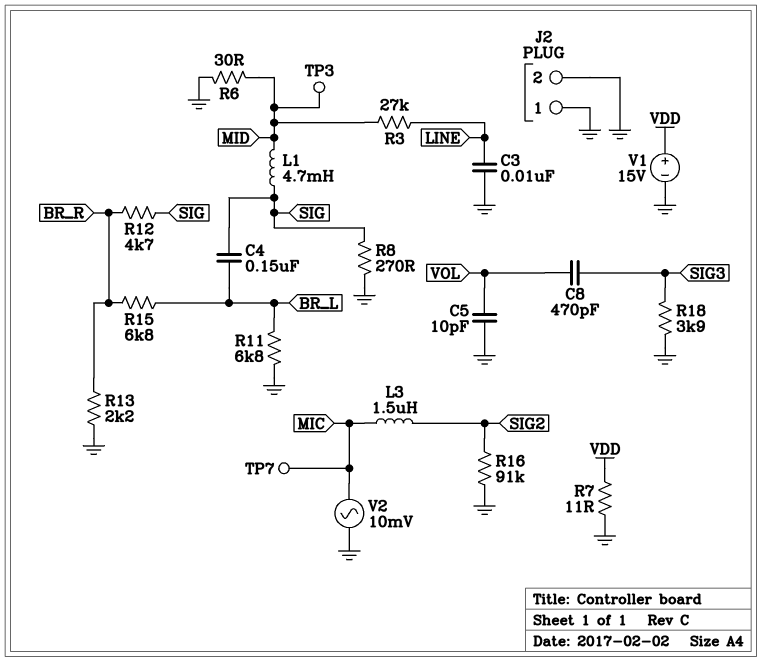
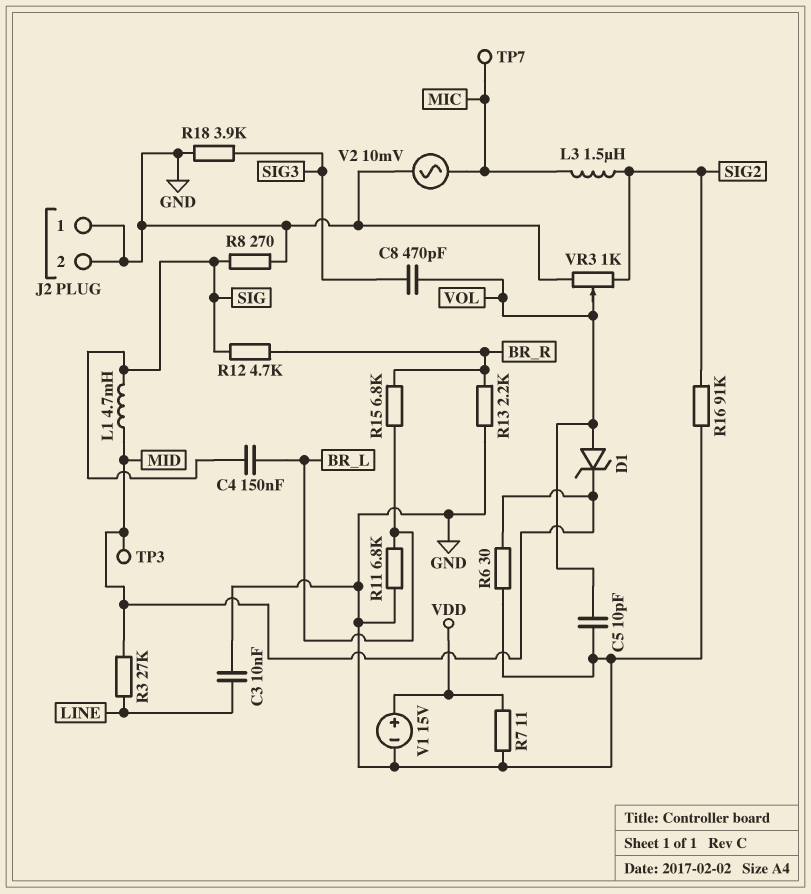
D1: none -> zener (A VOL, K MID)
VR3: none -> 1k (GND, SIG2, wiper VOL)

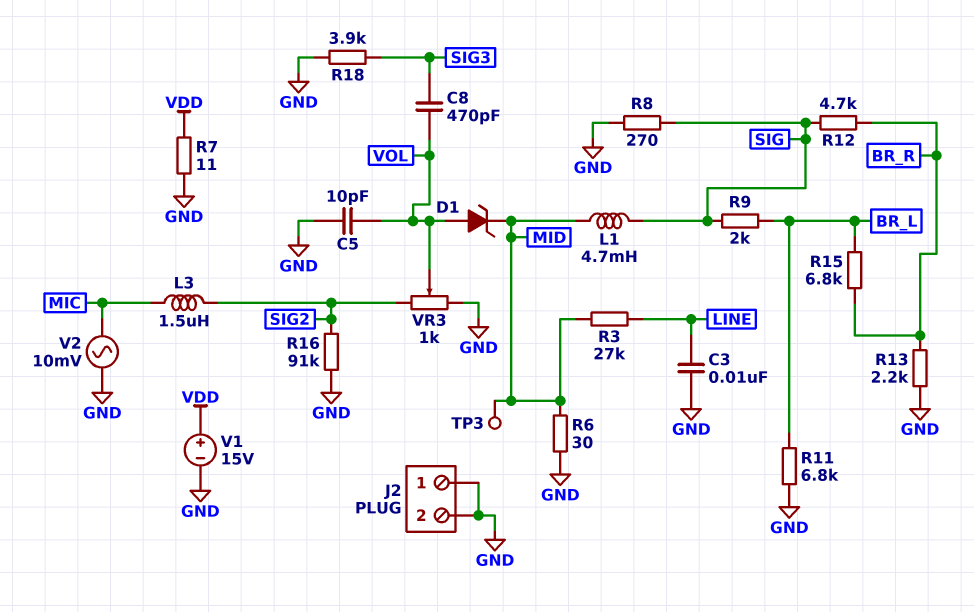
C4: 150nF (BR_L, SIG) -> none
R9: none -> 2k (BR_L, SIG)
TP7: test point (MIC) -> none

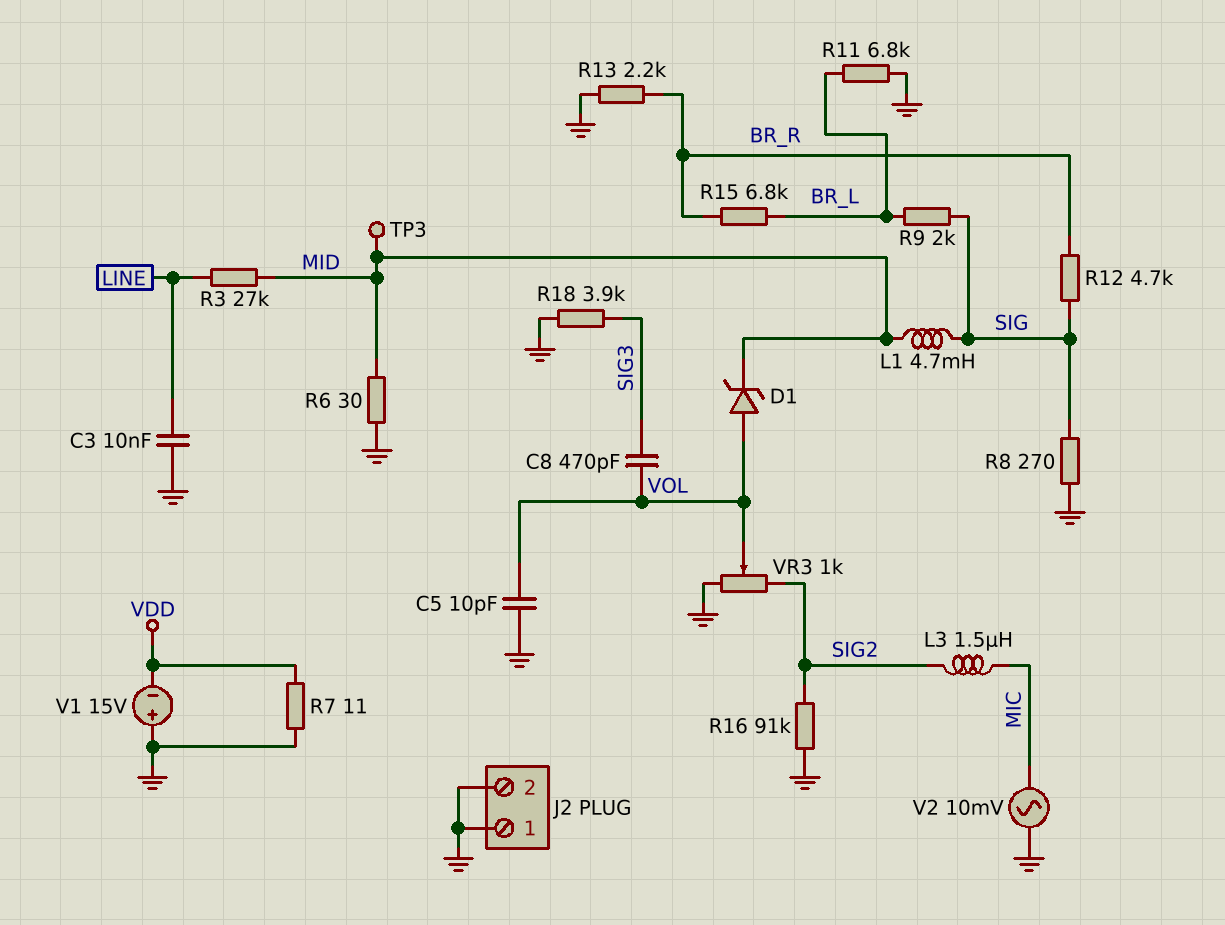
V1: 15V (plus VDD, minus GND) -> 15V (plus GND, minus VDD)

